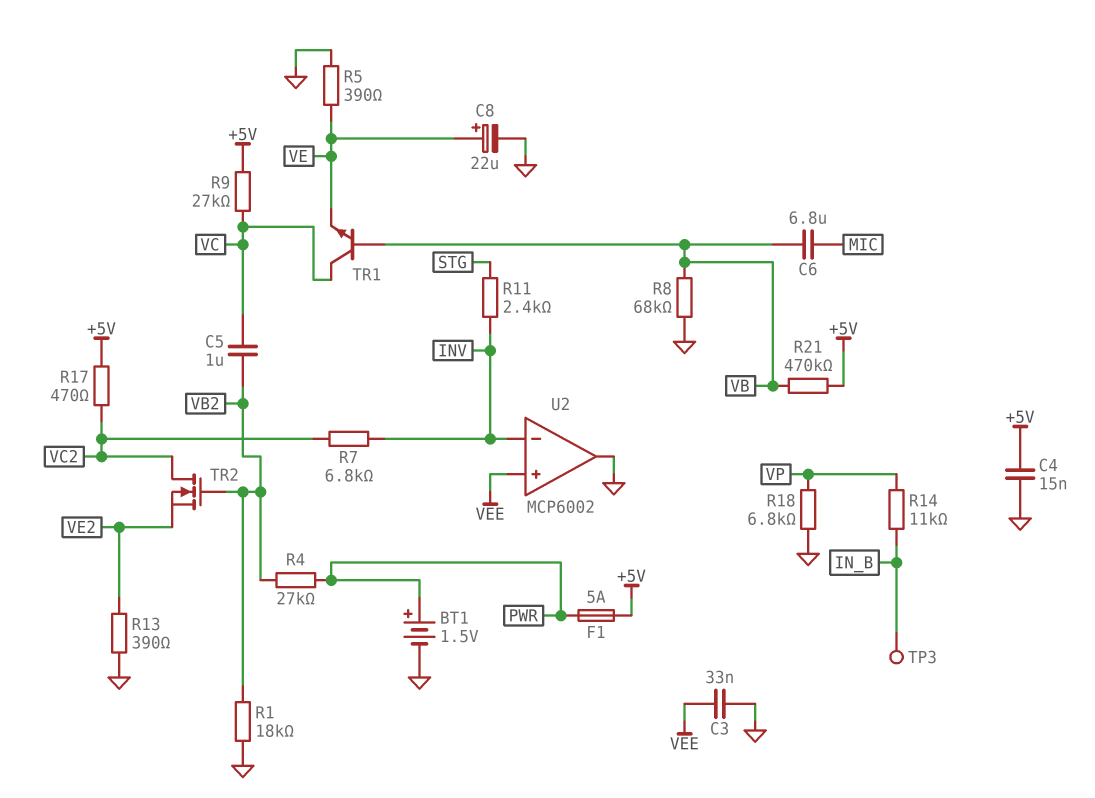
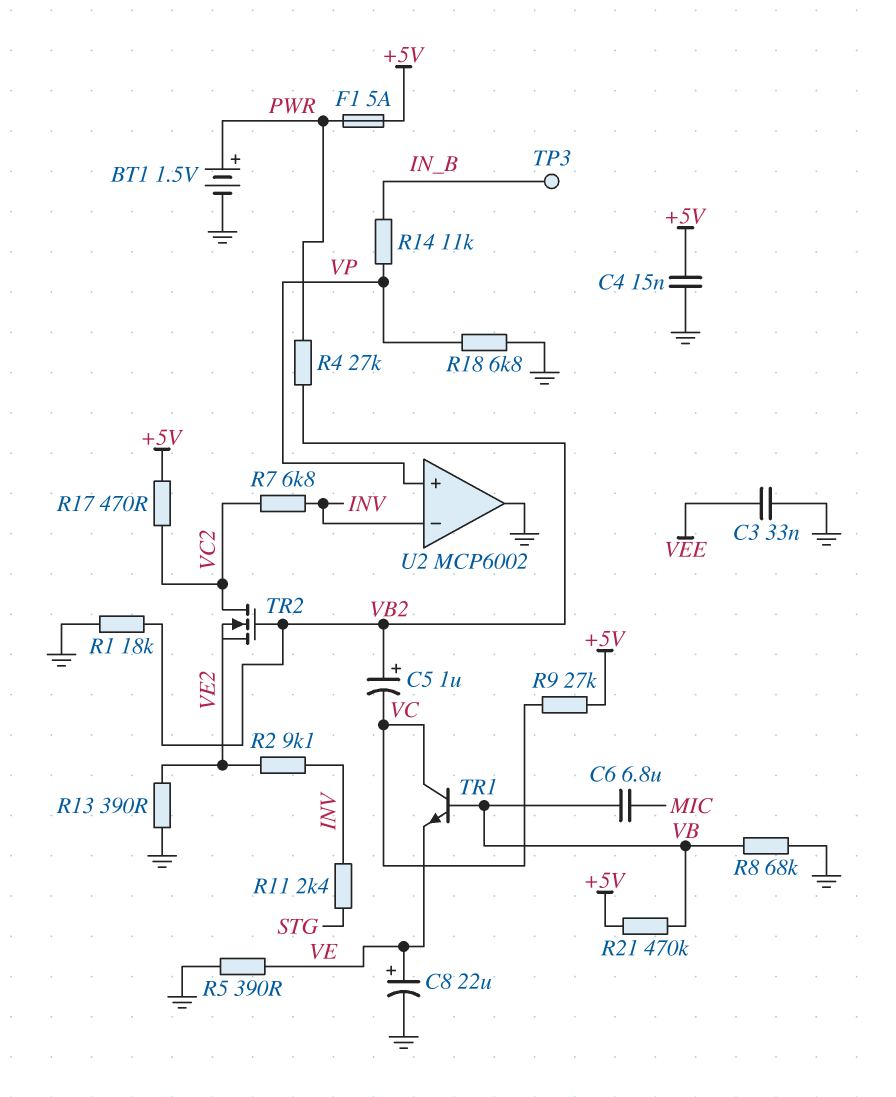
C5: 1uF (VB2, VC) -> 1uF (plus VB2, minus VC)
R2: none -> 9.1k (INV, VE2)
U2 pin in+: VEE -> VP

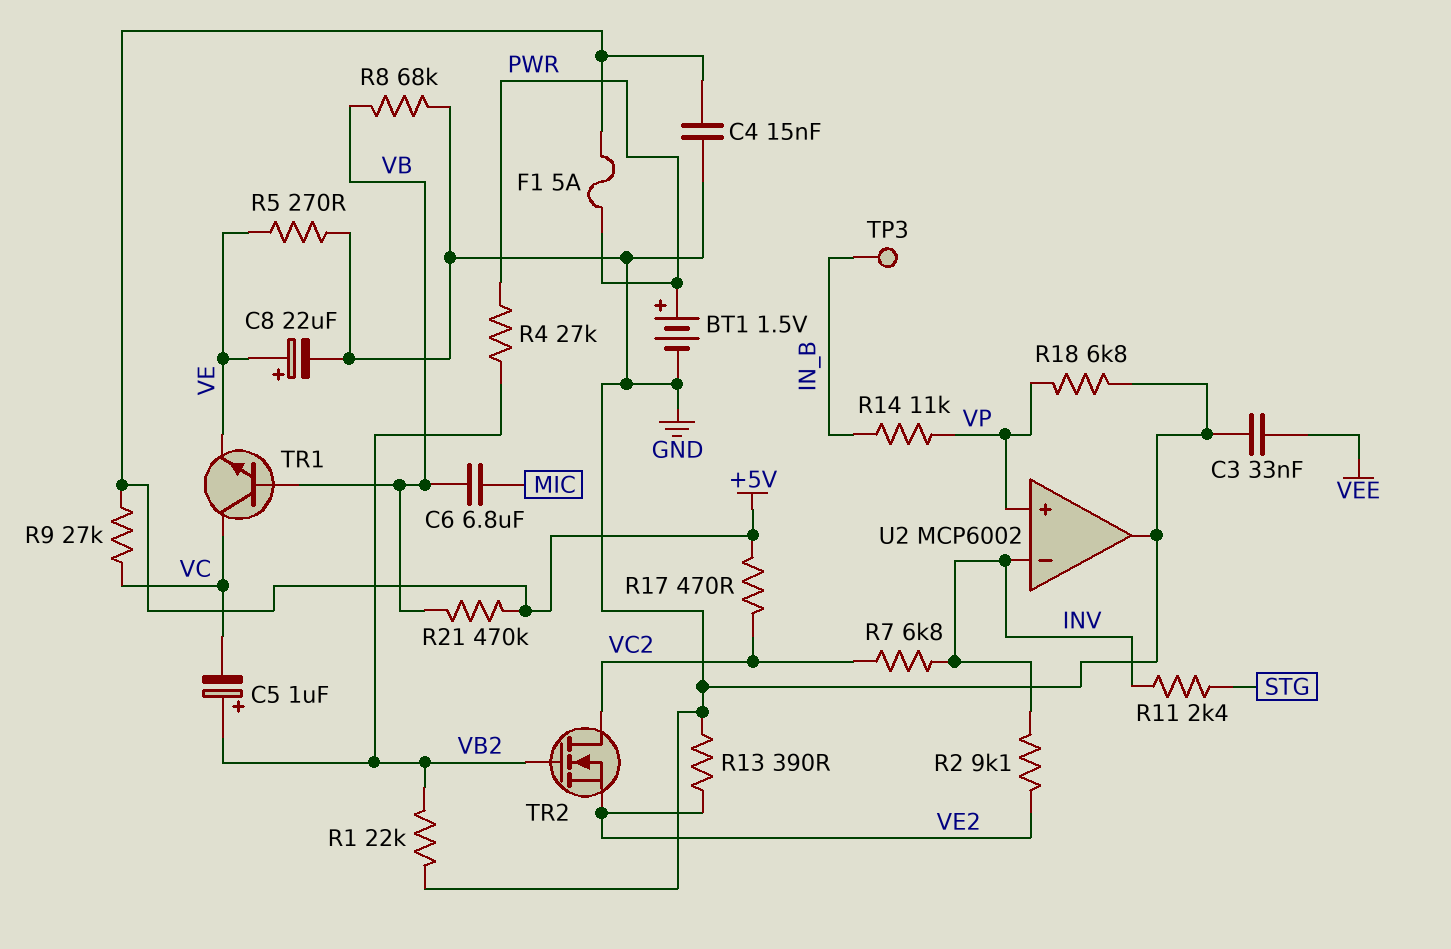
R1: 18k (GND, VB2) -> 22k (GND, VB2)
R5: 390 (GND, VE) -> 270 (GND, VE)

